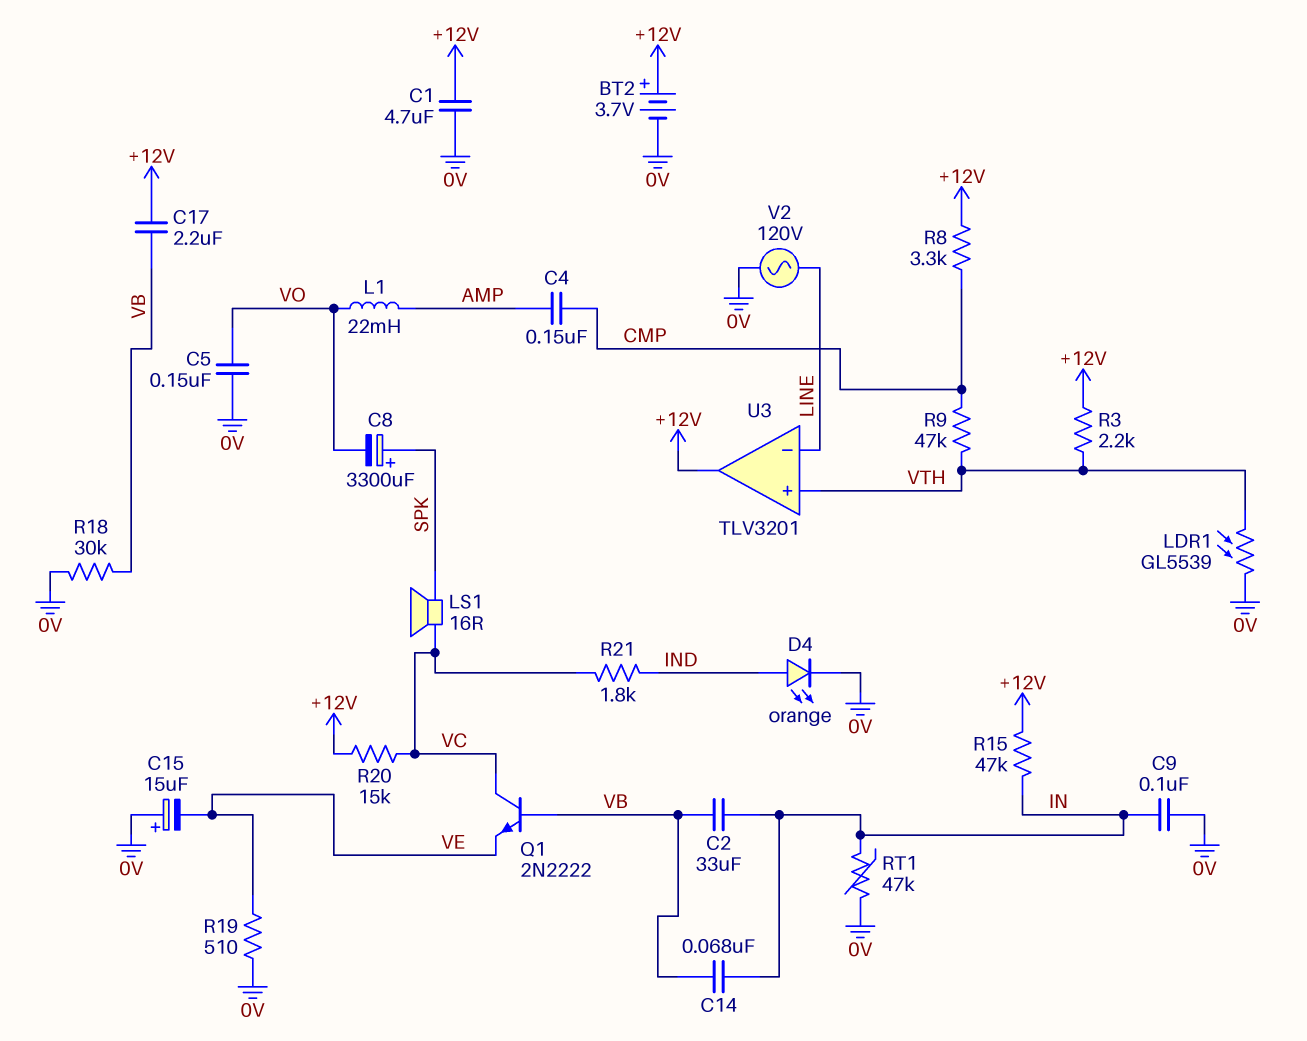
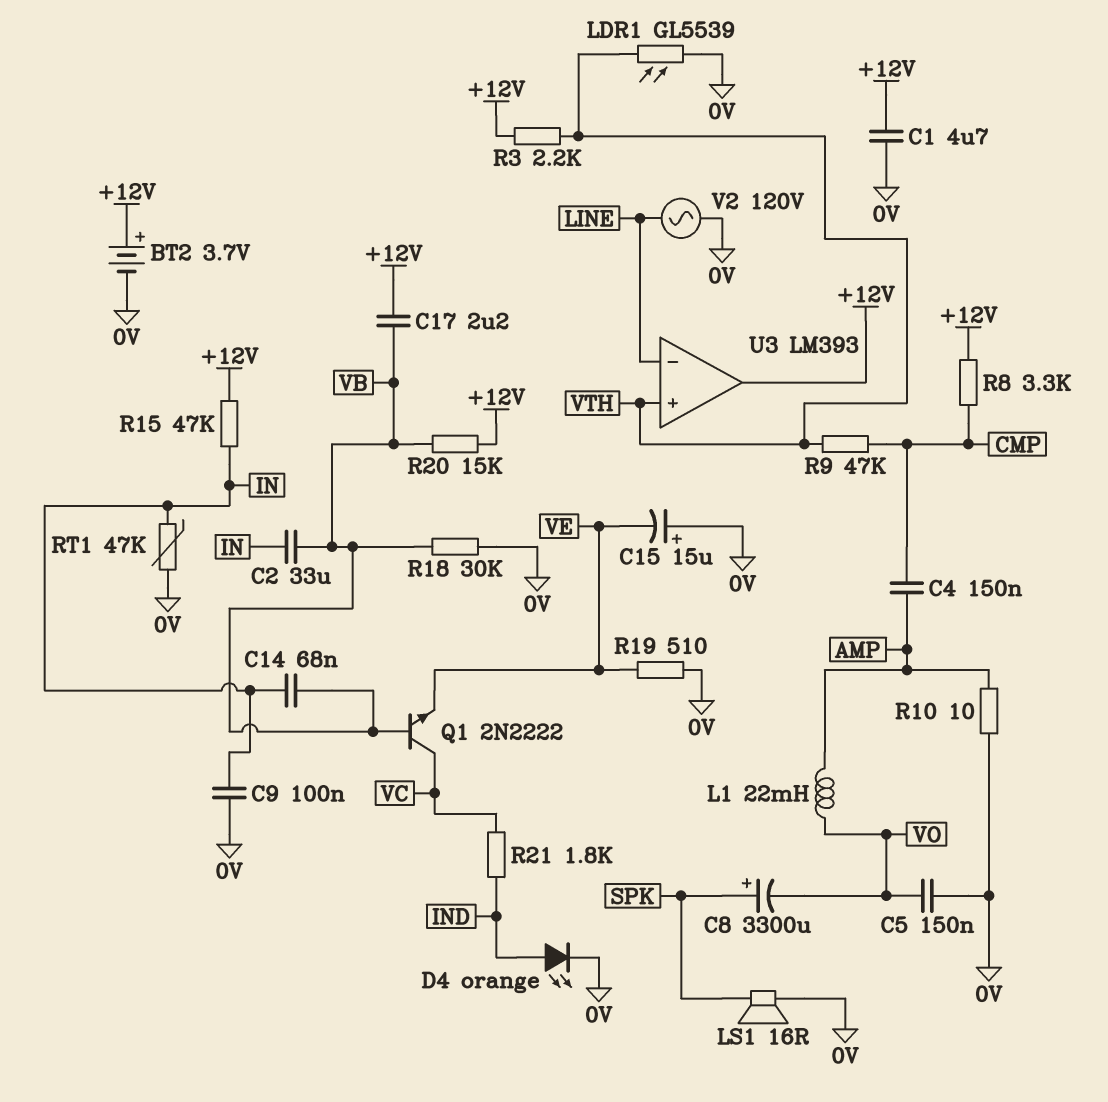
LS1: speaker 16R (SPK, VC) -> speaker 16R (0V, SPK)
R10: none -> 10 (0V, AMP)
R20: 15k (+12V, VC) -> 15k (+12V, VB)
U3: TLV3201 -> LM393

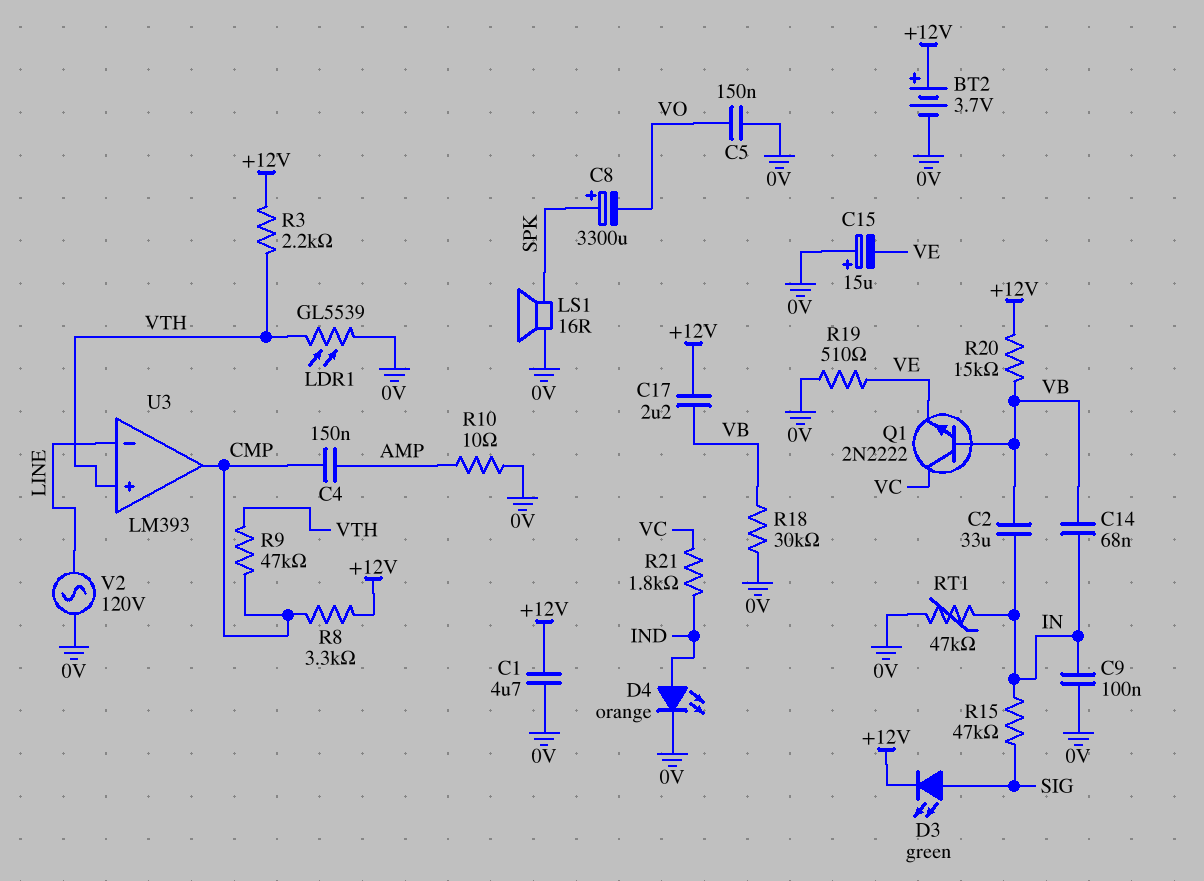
D3: none -> LED green (A SIG, K +12V)
L1: 22mH (AMP, VO) -> none
R15: 47k (+12V, IN) -> 47k (IN, SIG)
U3 pin out: +12V -> CMP

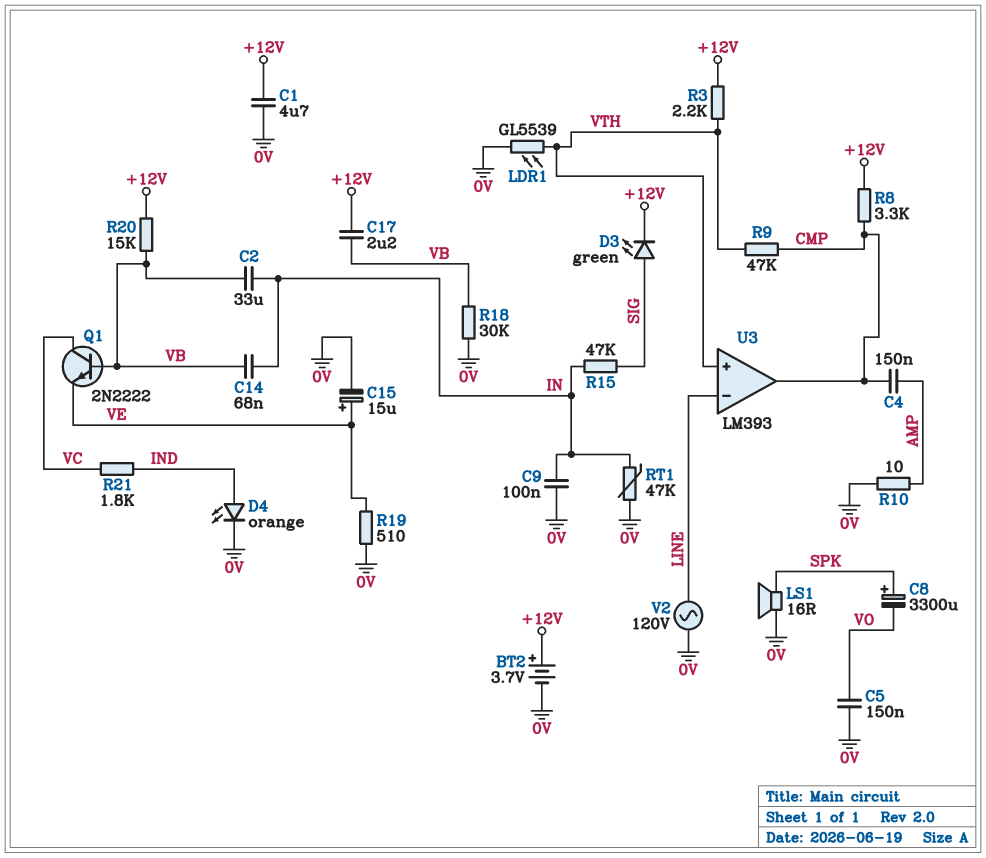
C15: 15uF (plus 0V, minus VE) -> 15uF (plus VE, minus 0V)

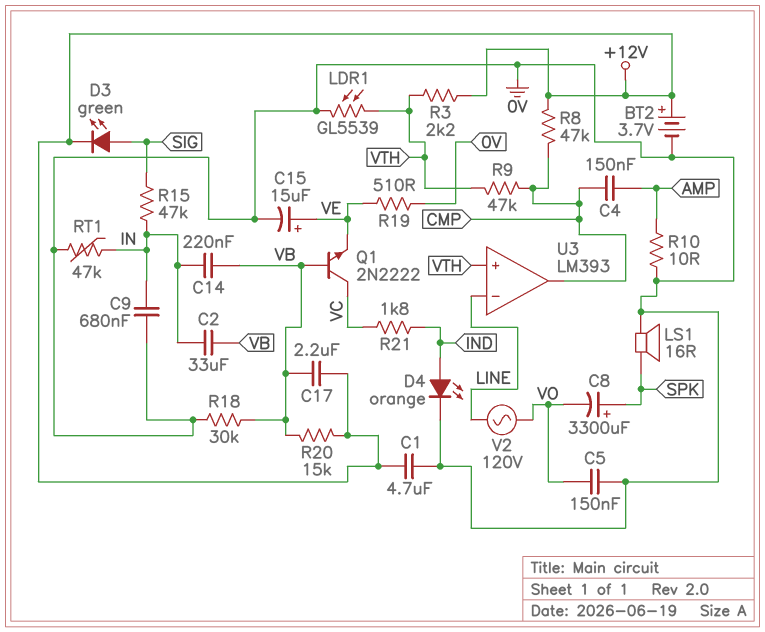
C9: 100nF (0V, IN) -> 680nF (0V, IN)
C14: 68nF (IN, VB) -> 220nF (IN, VB)
R8: 3.3k (+12V, CMP) -> 47k (+12V, CMP)
V2: AC 120V (0V, LINE) -> AC 120V (LINE, VO)

